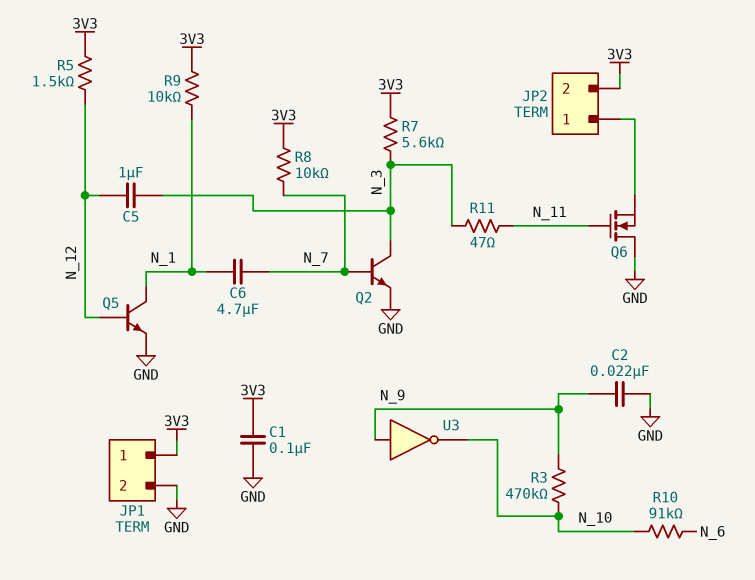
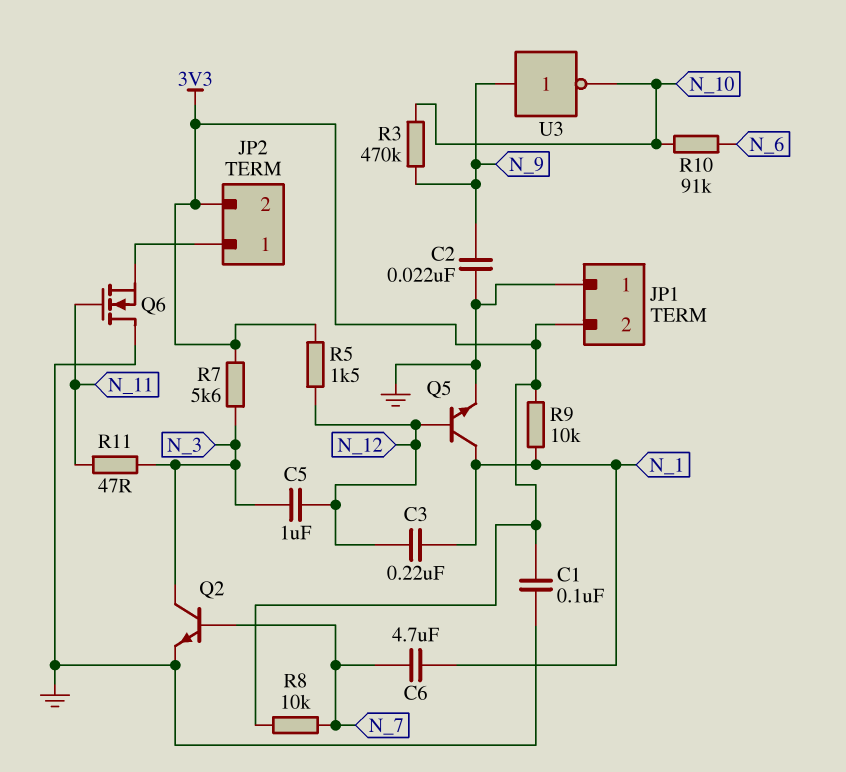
C3: none -> 220nF (N_1, N_12)
JP1 pin 1: 3V3 -> GND
JP1 pin 2: GND -> 3V3

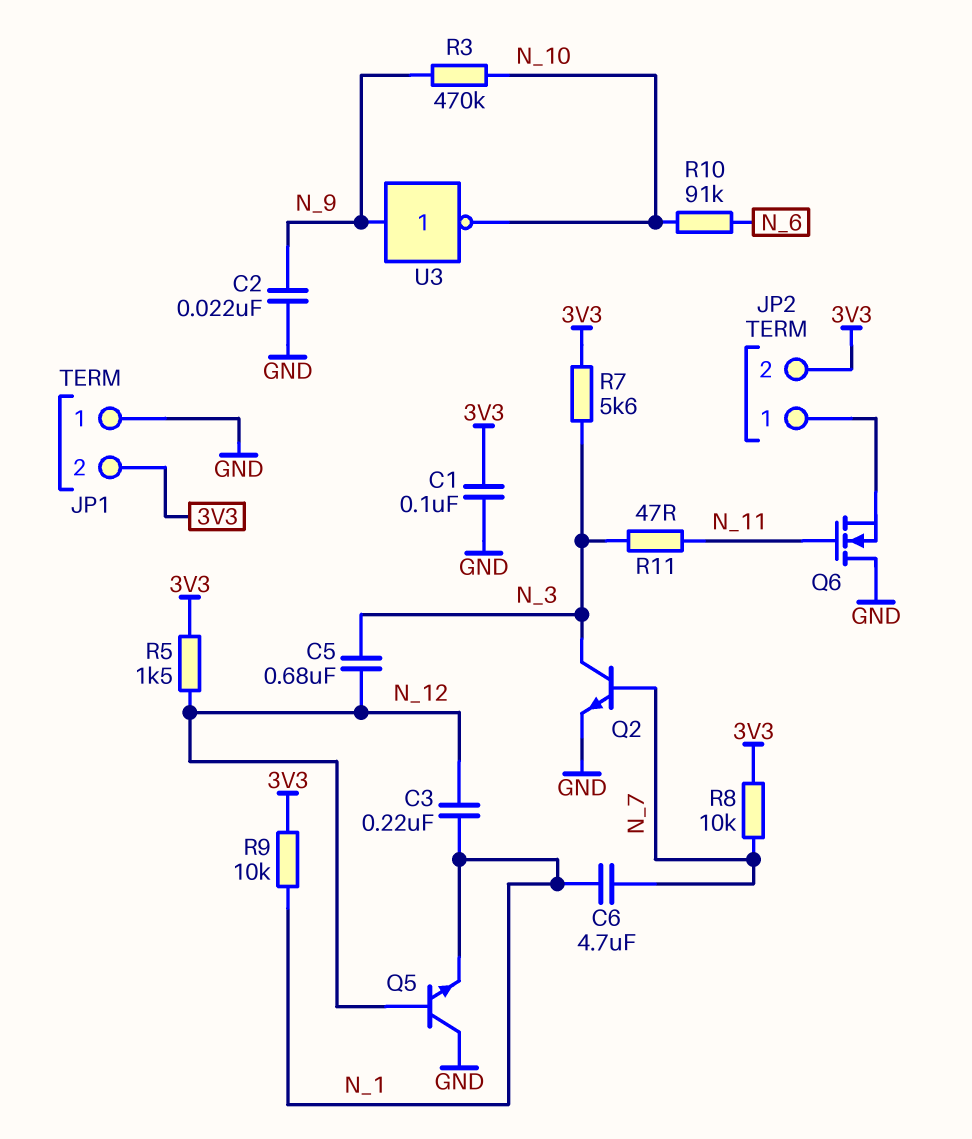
C5: 1uF (N_3, N_12) -> 680nF (N_3, N_12)
Q5: NPN (B N_12, C N_1, E GND) -> NPN (B N_12, C GND, E N_1)

